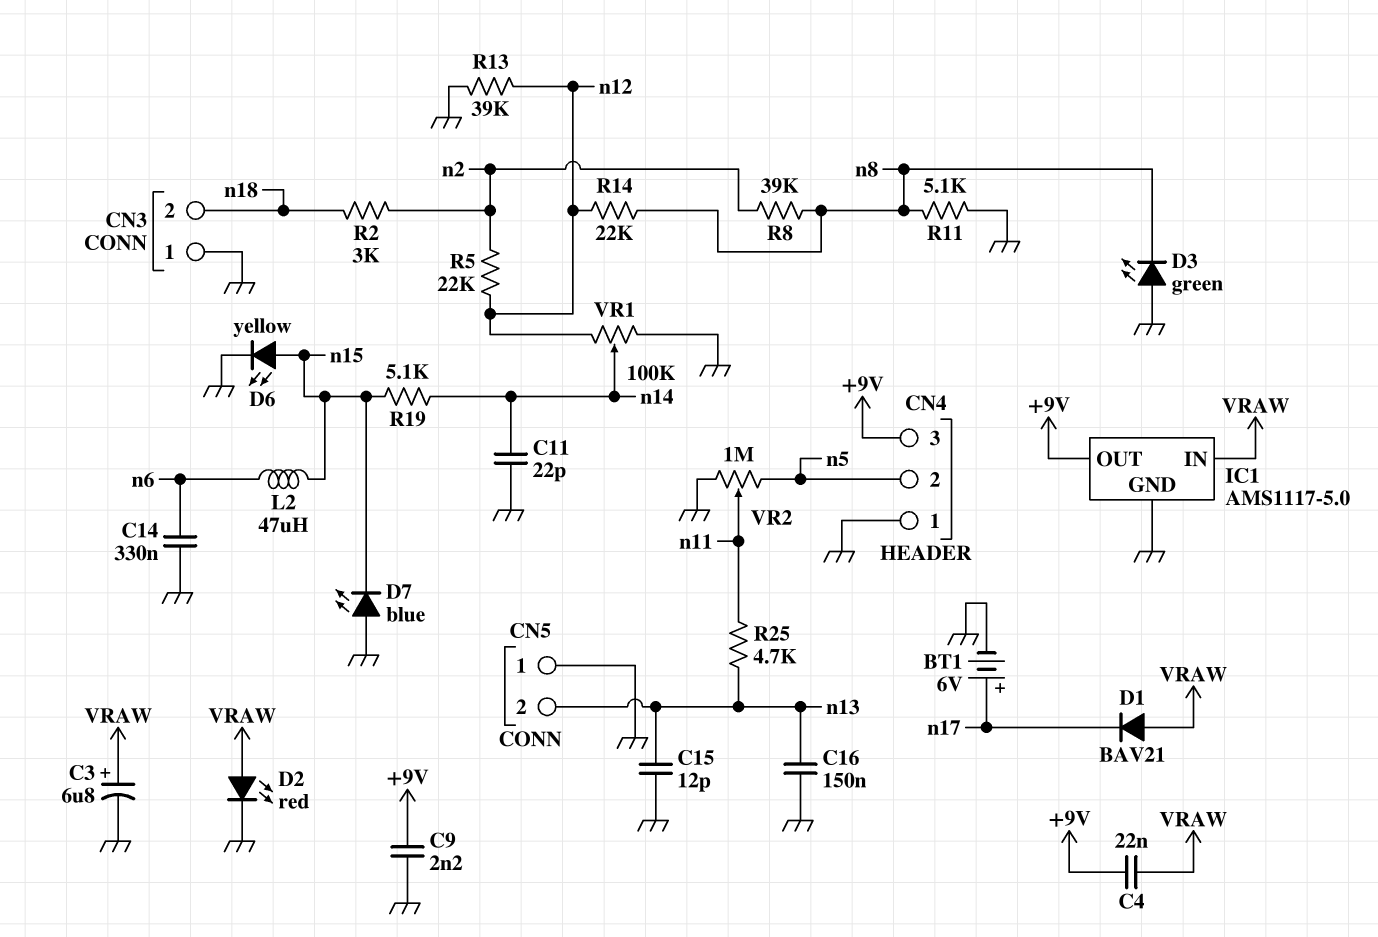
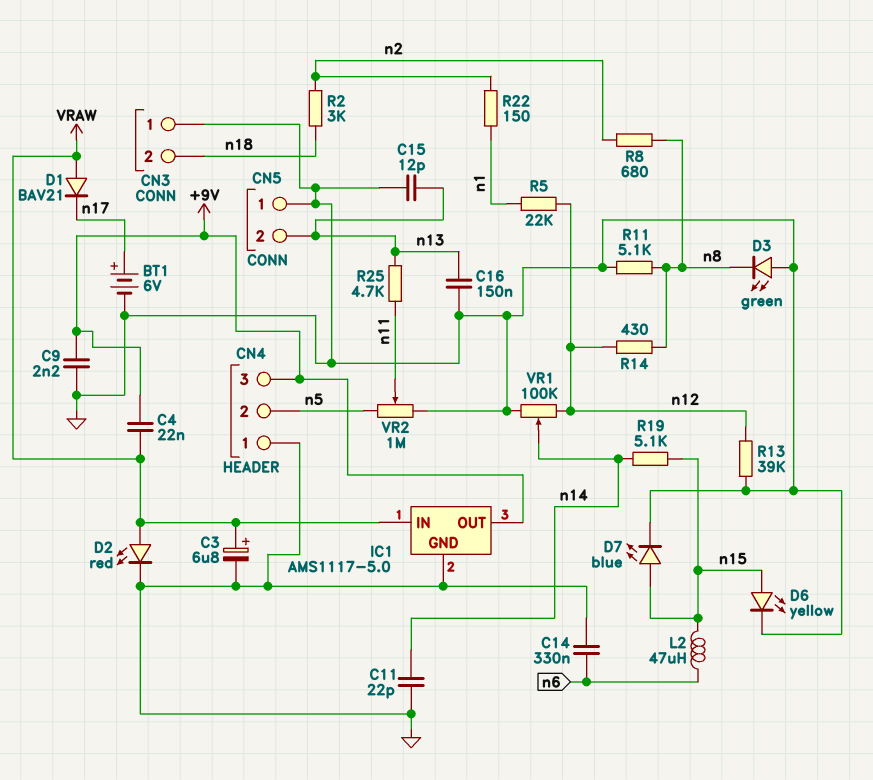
D7: LED blue (A GND, K n15) -> LED blue (A n15, K GND)
R5: 22k (n2, n12) -> 22k (n1, n12)
R8: 39k (n2, n8) -> 680 (n2, n8)
R14: 22k (n8, n12) -> 430 (n8, n12)
R22: none -> 150 (n1, n2)

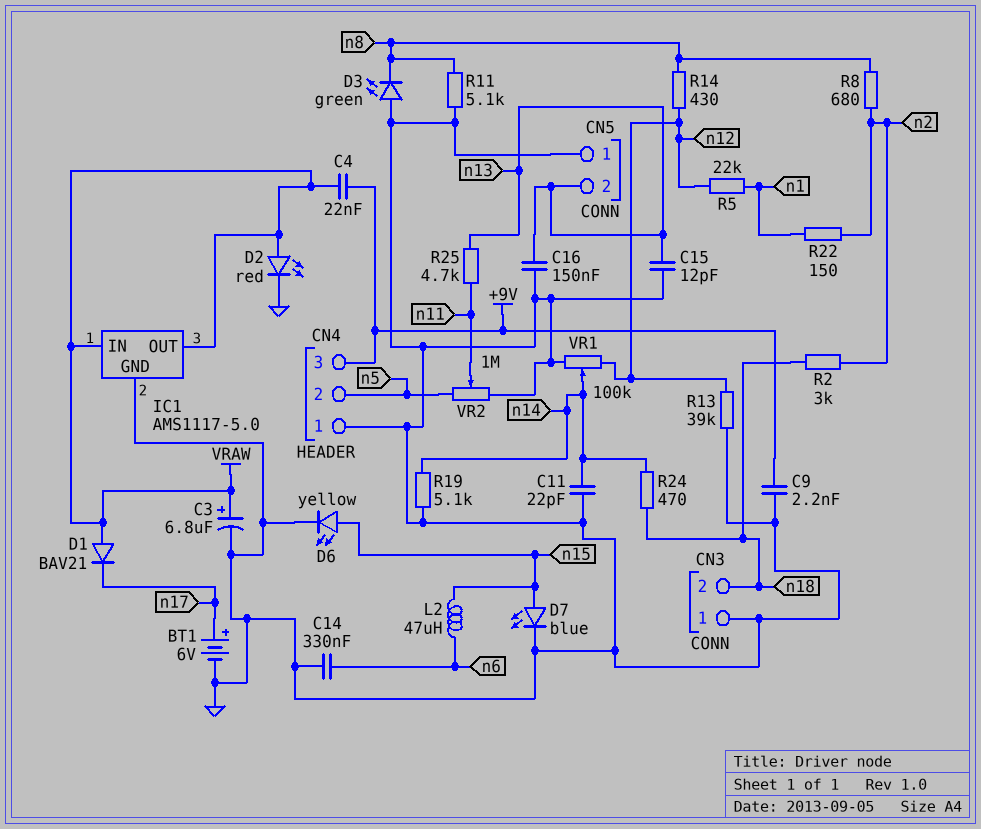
IC1 pin OUT: +9V -> VRAW
R19: 5.1k (n14, n15) -> 5.1k (GND, n14)
R24: none -> 470 (n14, n18)

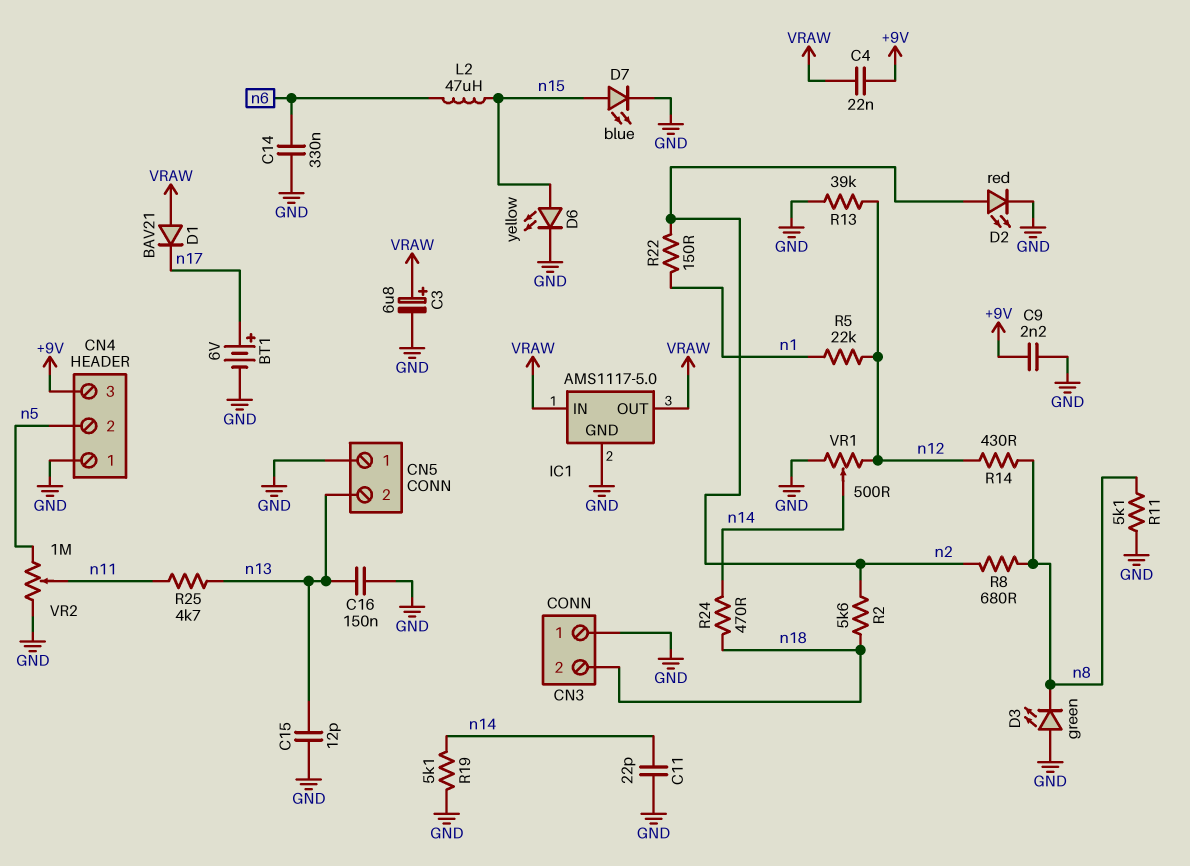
D2: LED red (A VRAW, K GND) -> LED red (A n2, K GND)
R2: 3k (n2, n18) -> 5.6k (n2, n18)
VR1: 100k (GND, n12, wiper n14) -> 500 (GND, n12, wiper n14)

